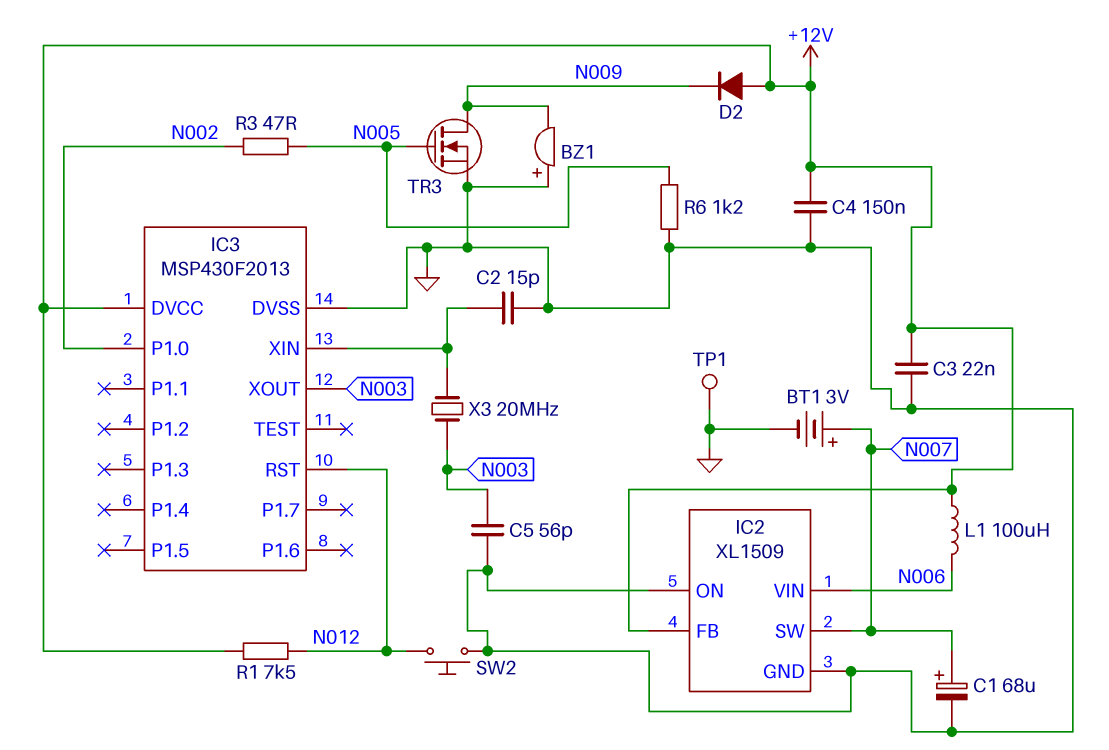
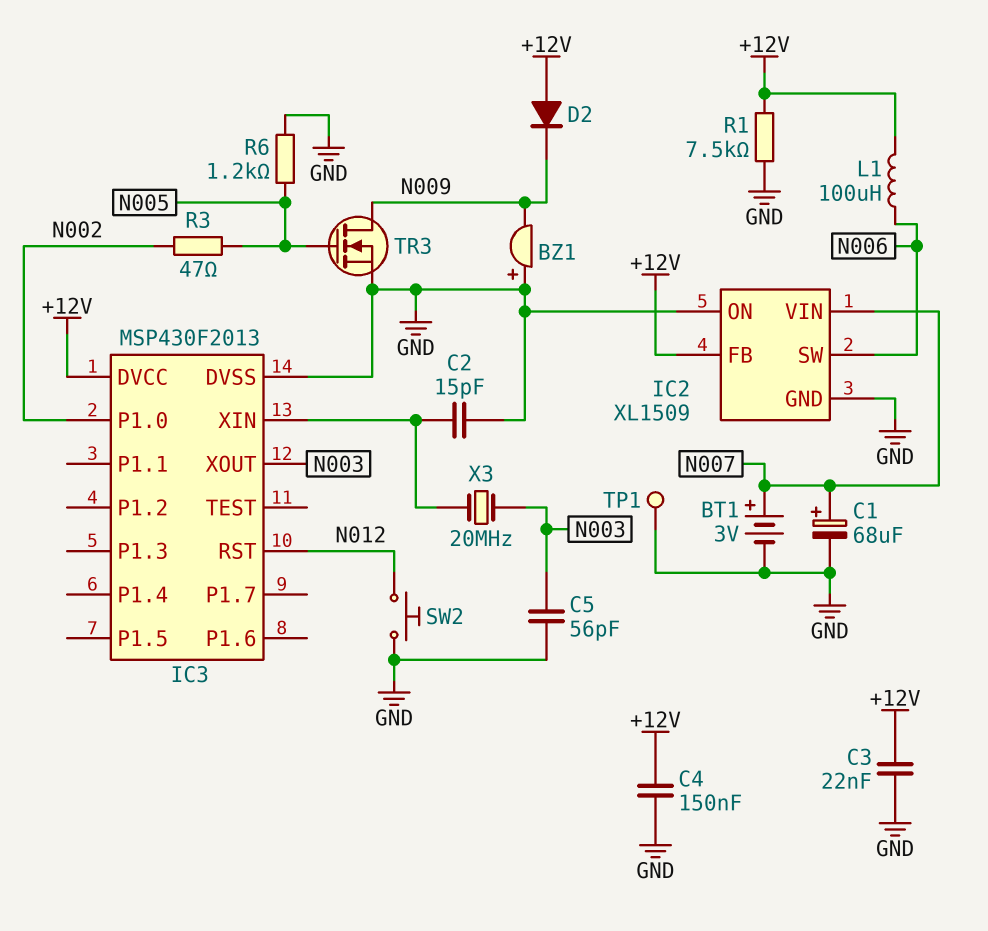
IC2 pin SW: N007 -> N006
IC2 pin VIN: N006 -> N007
R1: 7.5k (+12V, N012) -> 7.5k (+12V, GND)

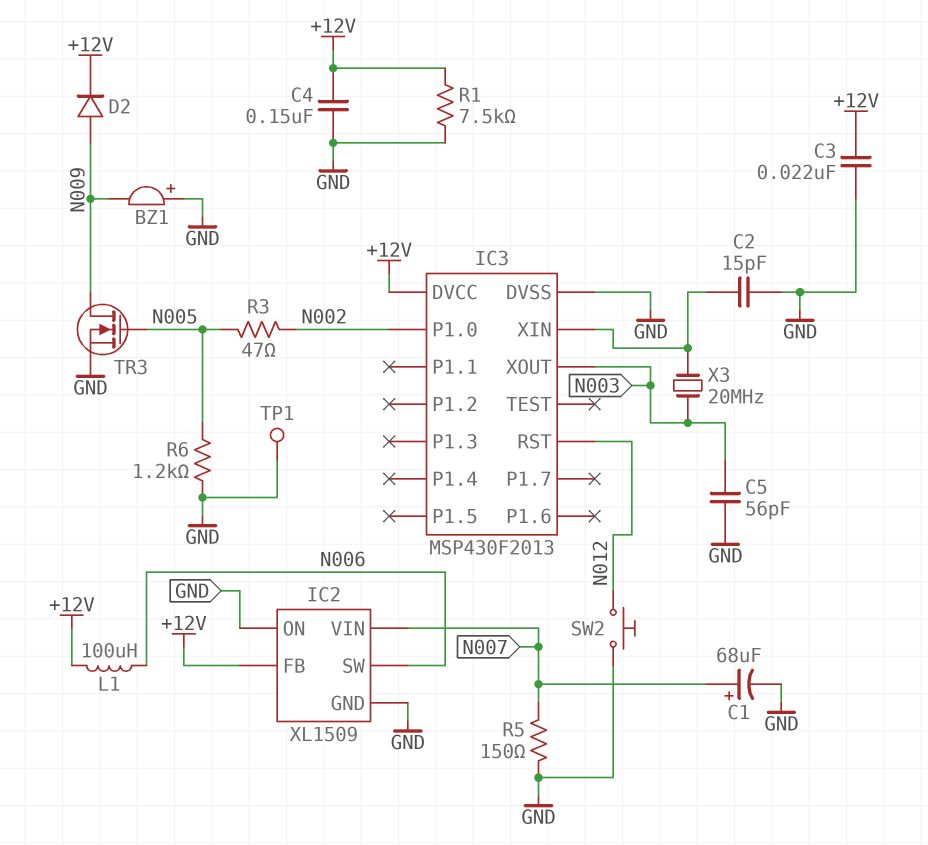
BT1: 3V (plus N007, minus GND) -> none
D2: diode (A +12V, K N009) -> diode (A N009, K +12V)
R5: none -> 150 (GND, N007)

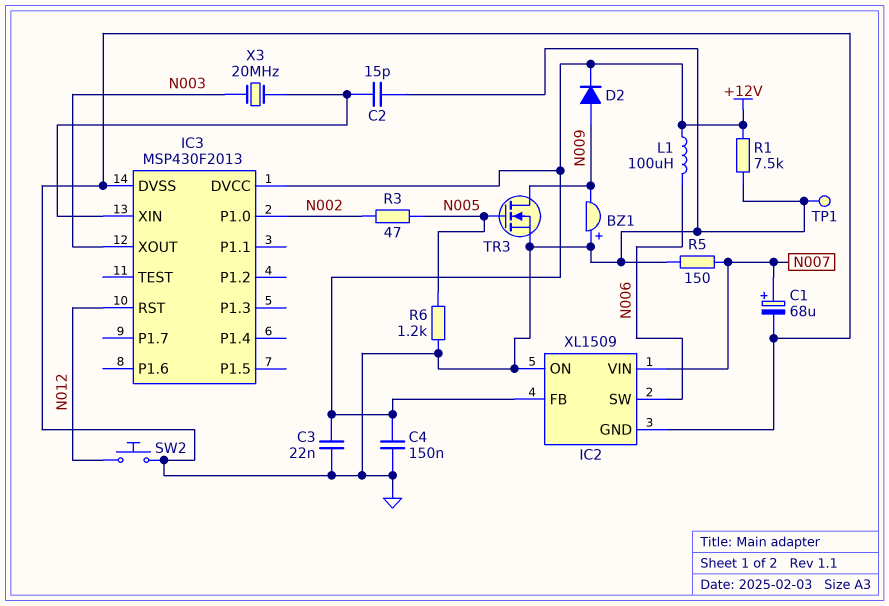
C5: 56pF (GND, N003) -> none

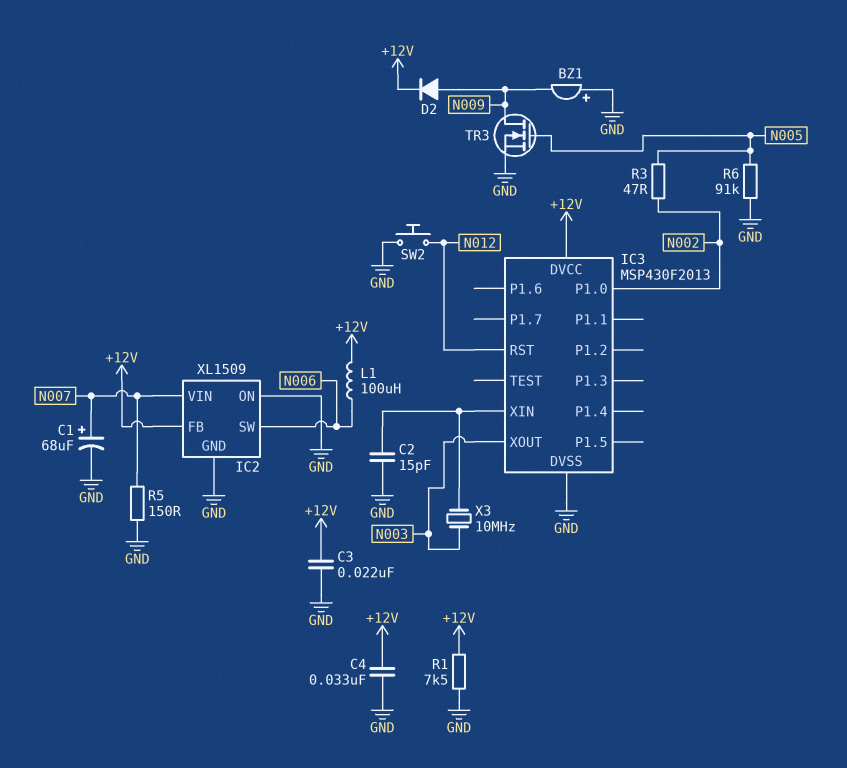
C4: 150nF (+12V, GND) -> 33nF (+12V, GND)
R6: 1.2k (GND, N005) -> 91k (GND, N005)
TP1: test point (GND) -> none
X3: 20MHz (IC3/XIN, N003) -> 10MHz (IC3/XIN, N003)

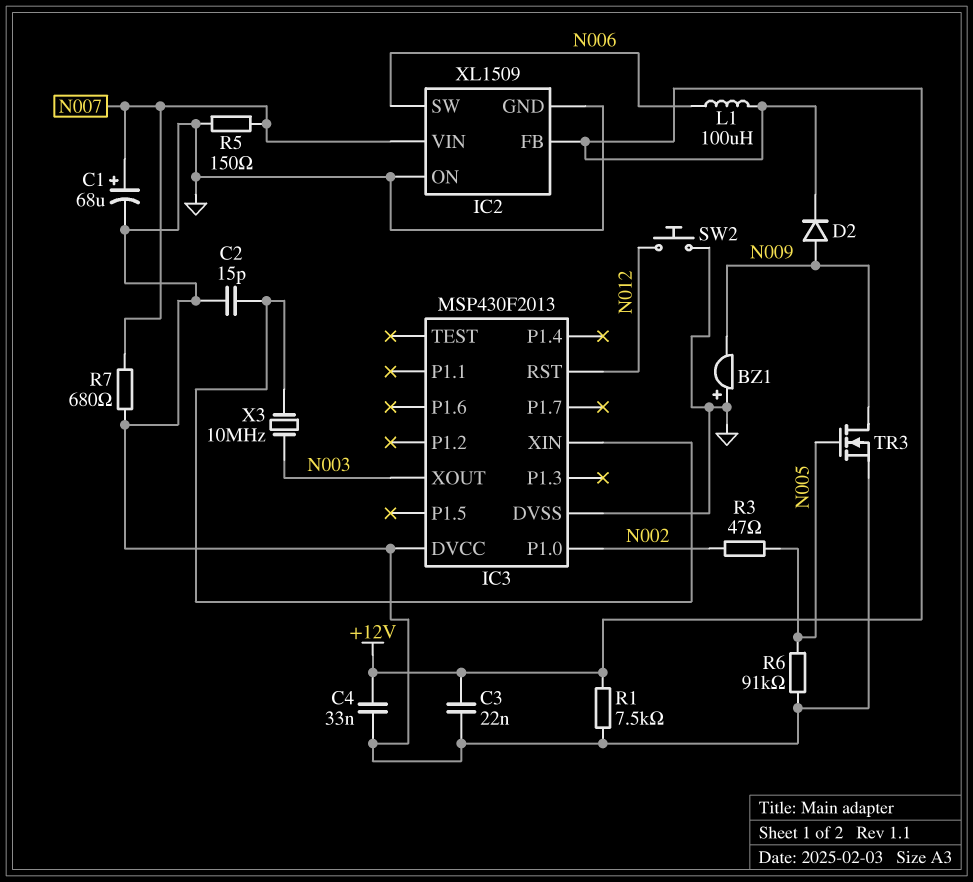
IC3 pin DVCC: +12V -> GND
R7: none -> 680 (GND, N007)

